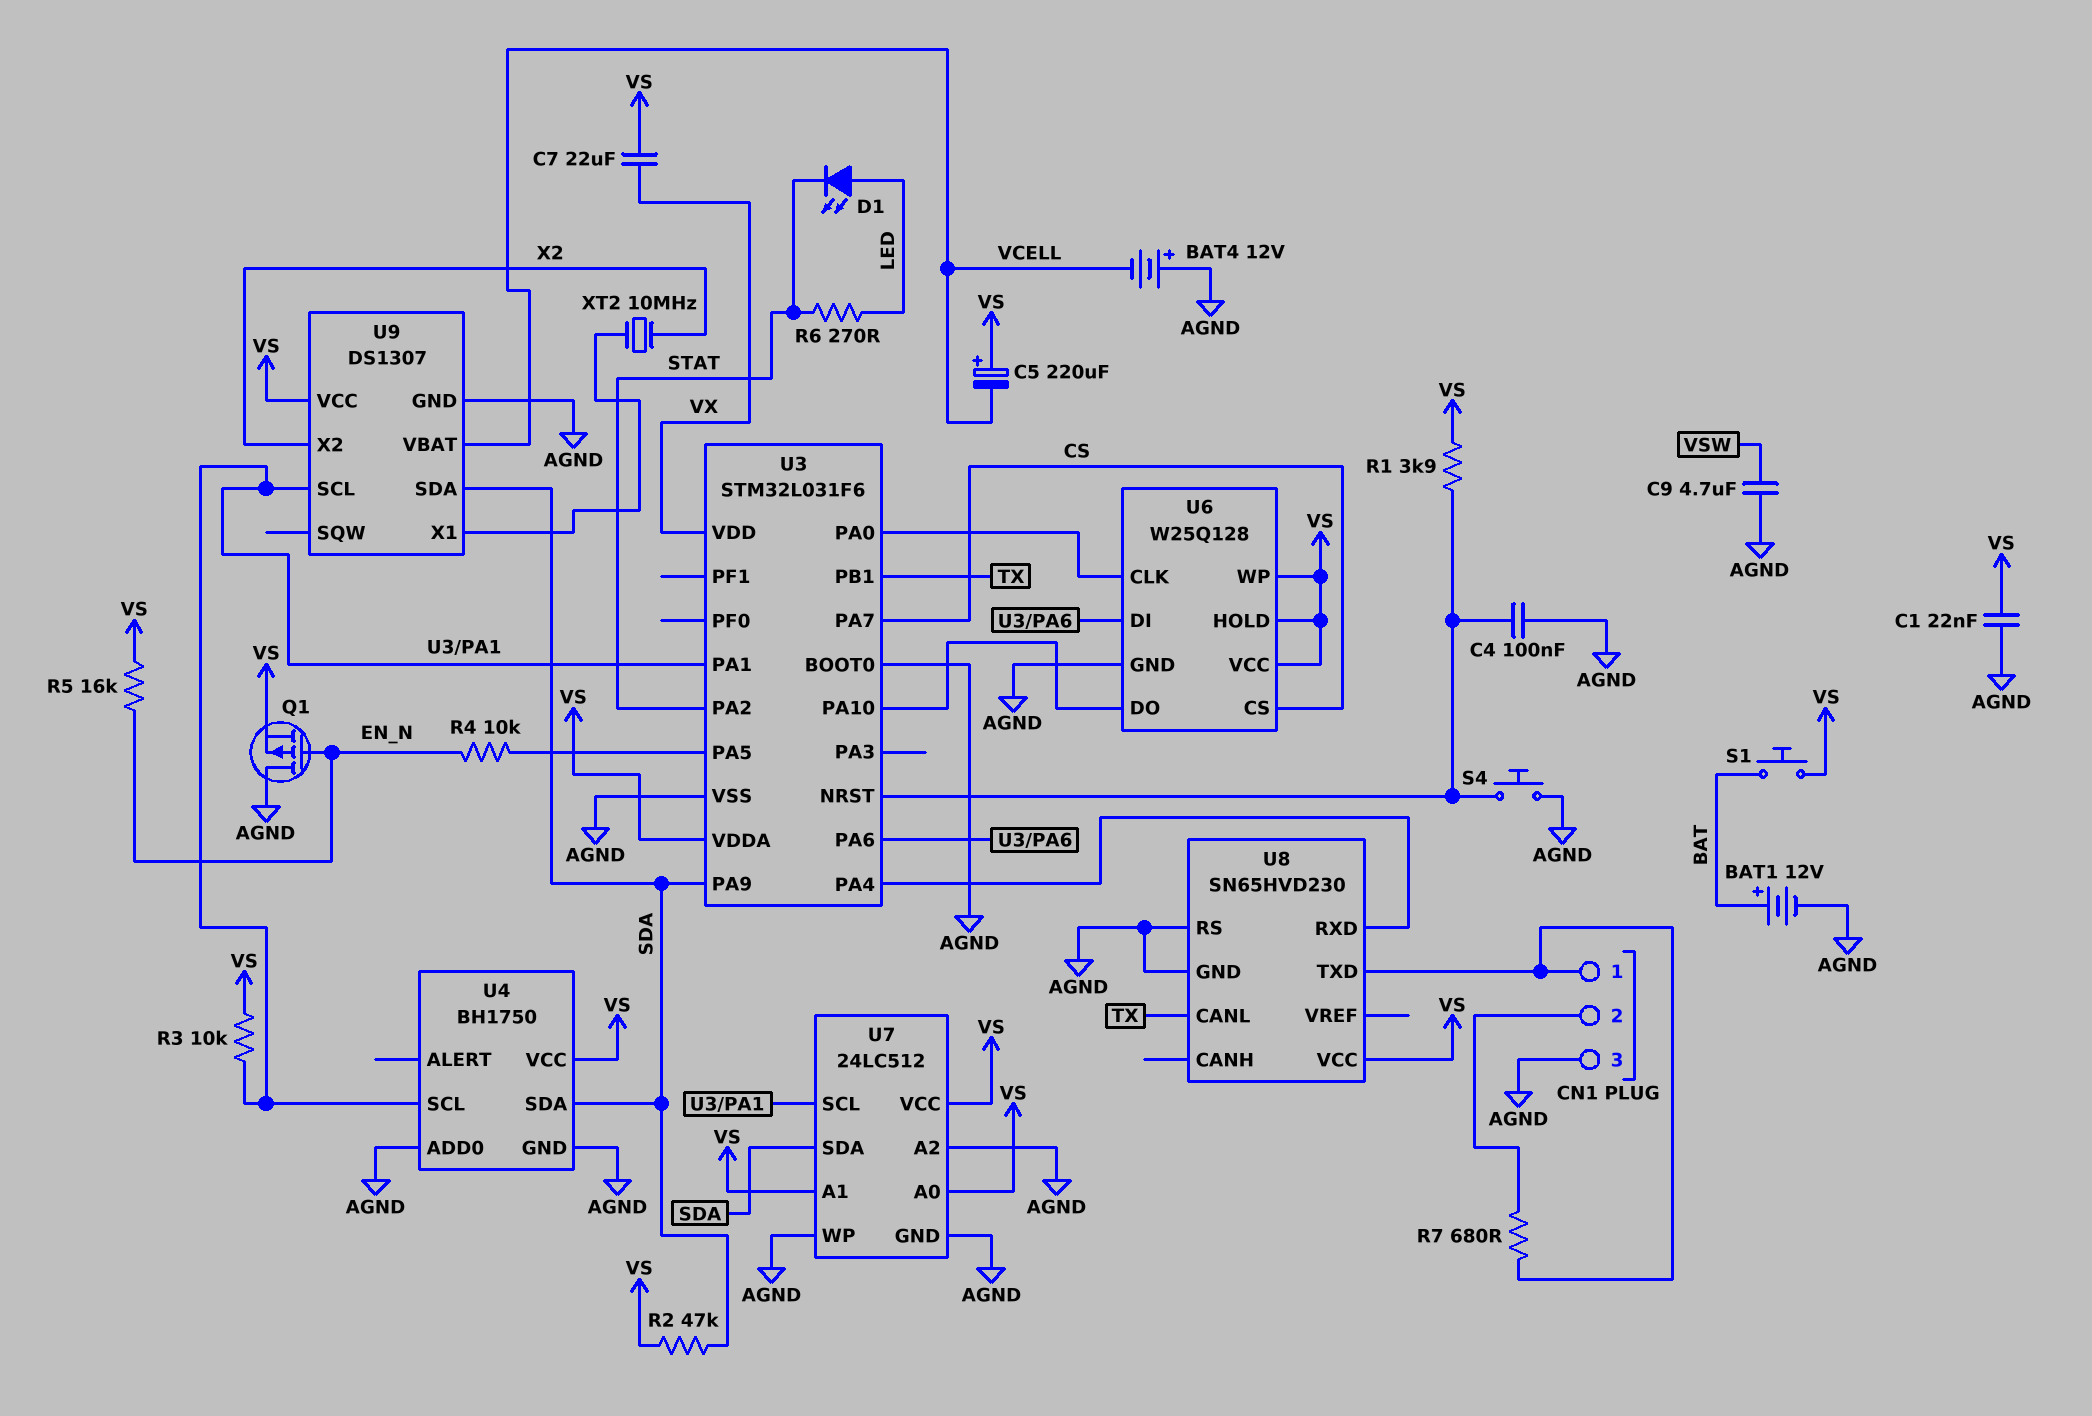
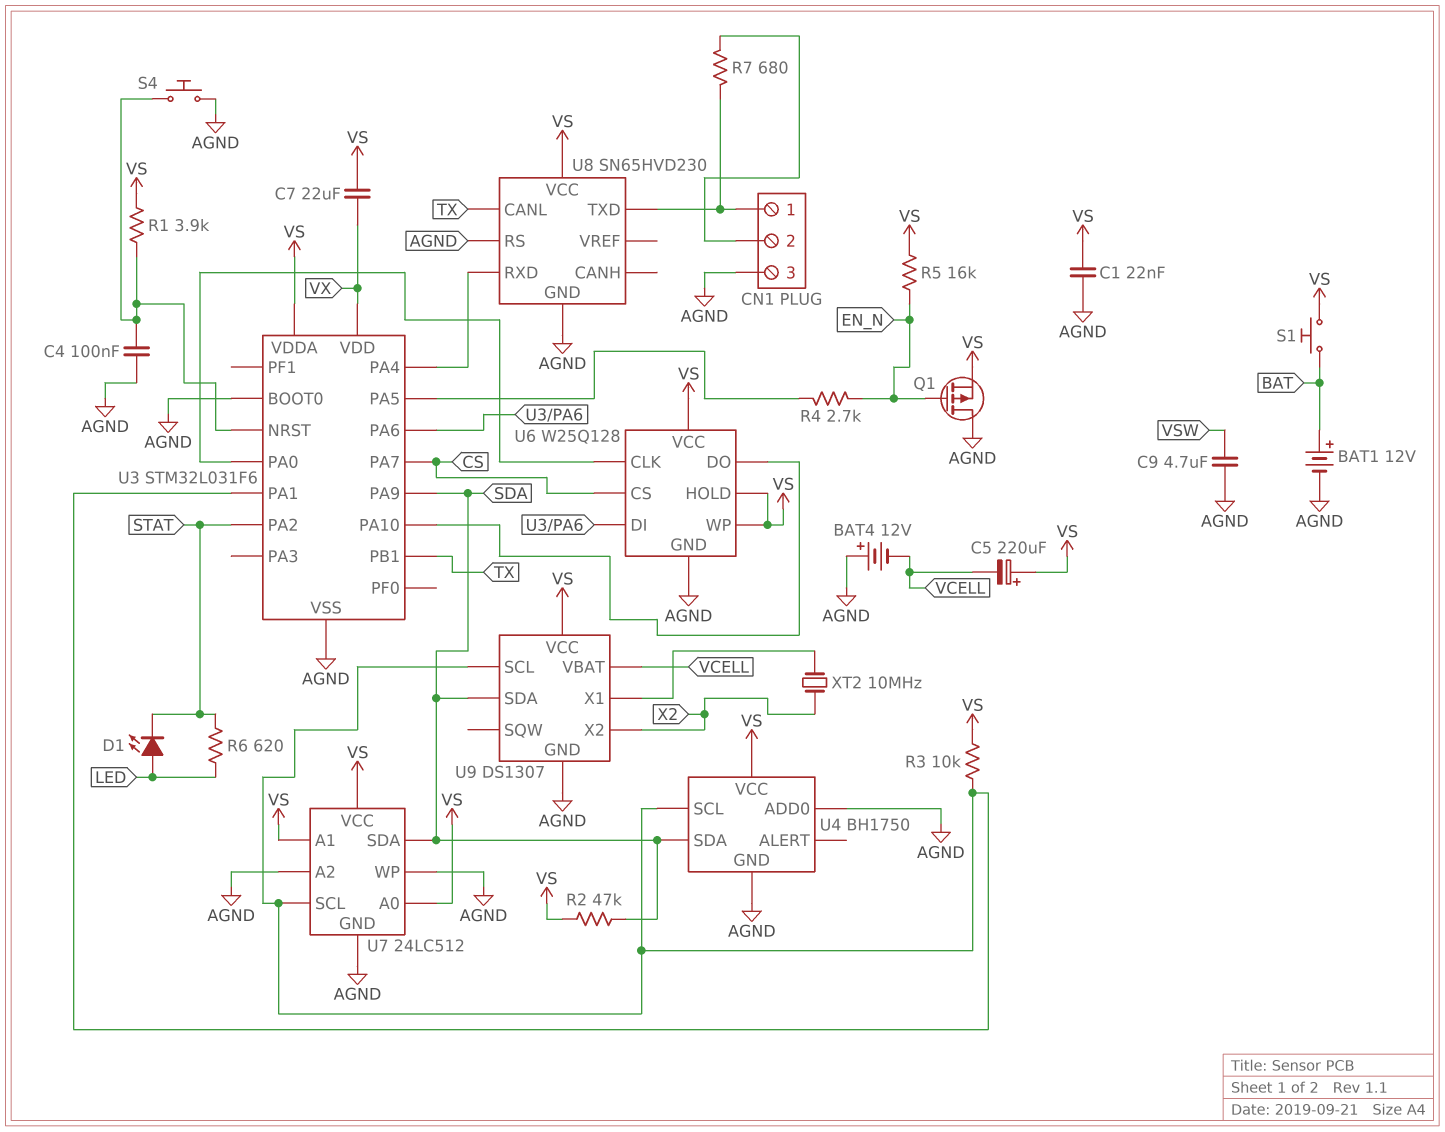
R4: 10k (EN_N, U3/PA5) -> 2.7k (EN_N, U3/PA5)
R6: 270 (LED, STAT) -> 620 (LED, STAT)

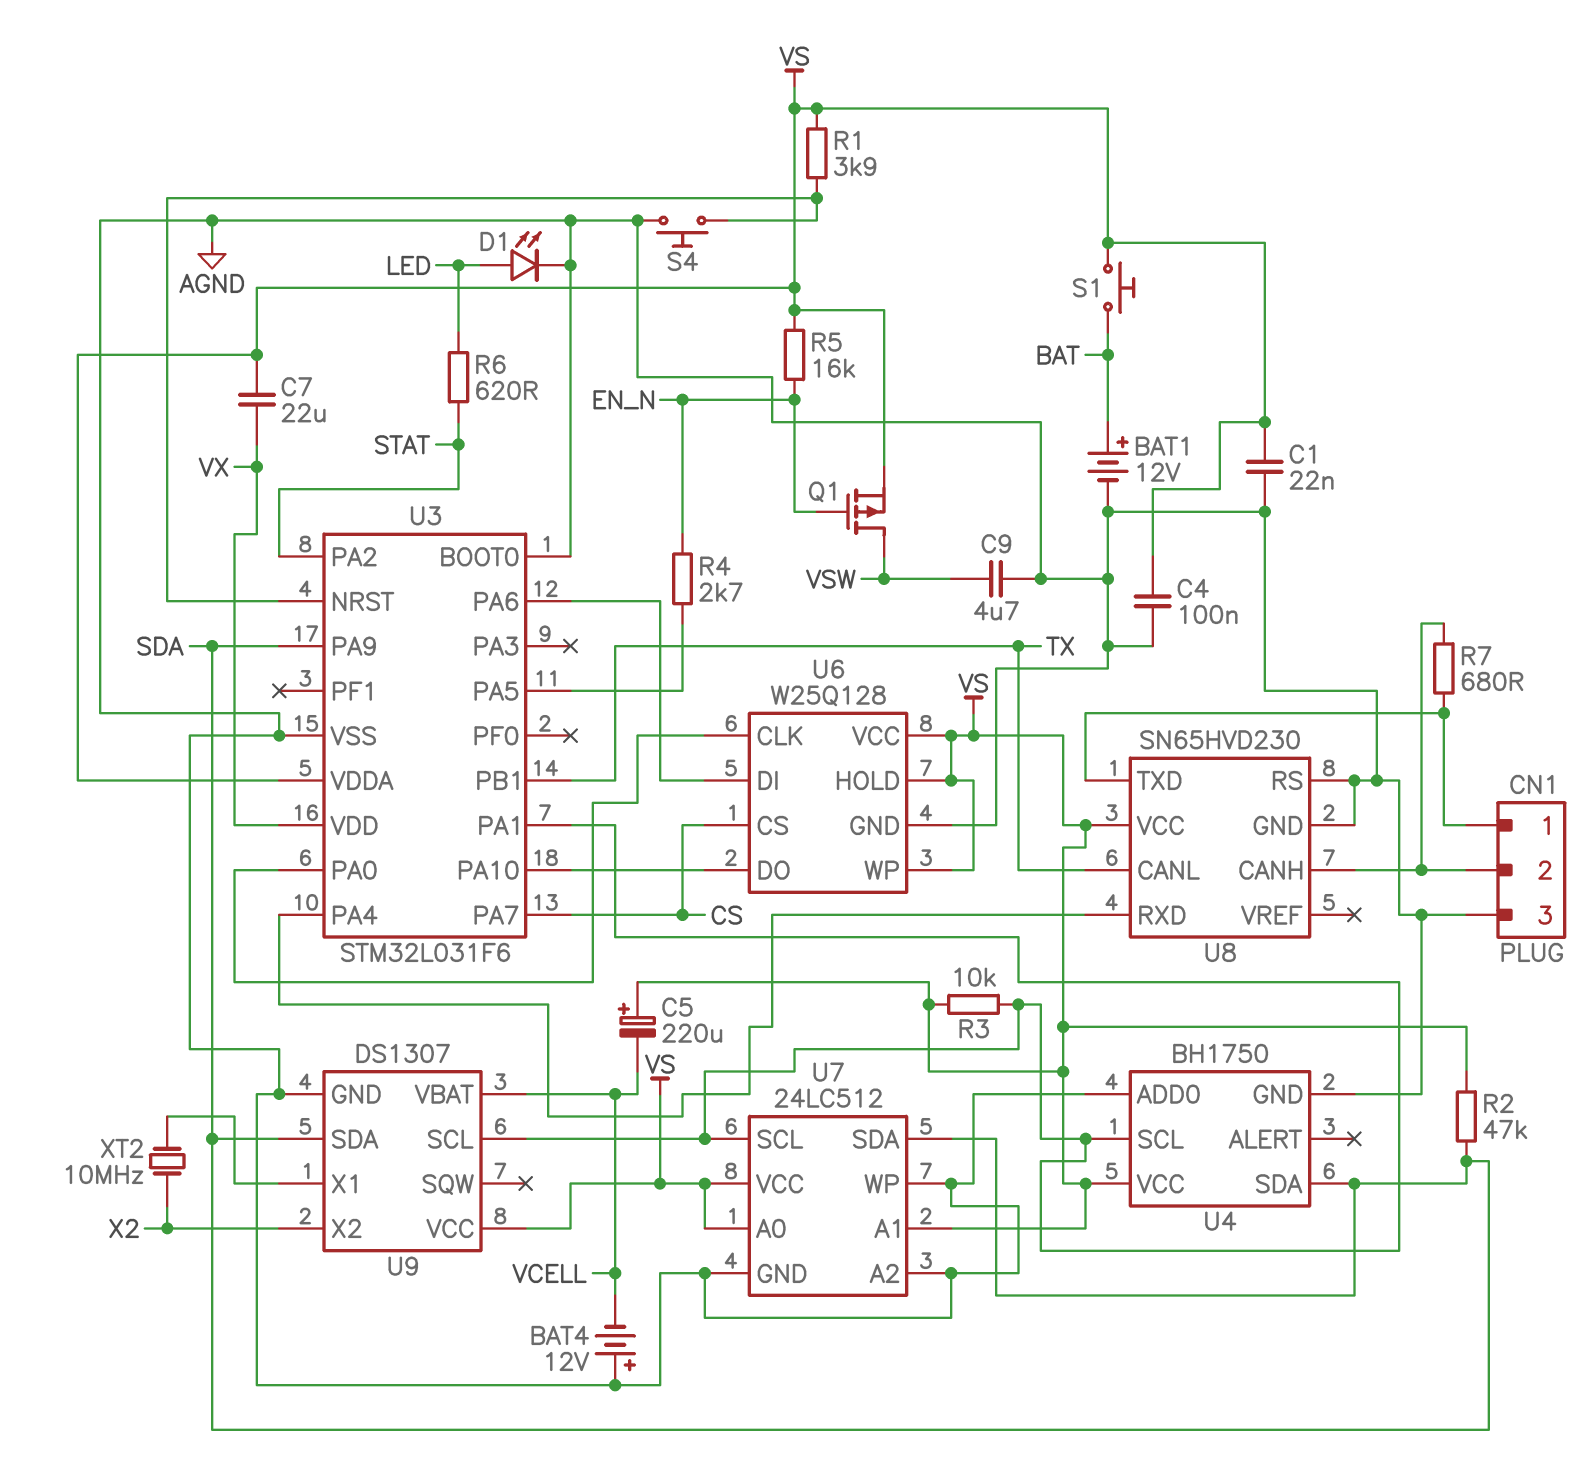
C4: 100nF (AGND, U3/NRST) -> 100nF (AGND, VS)
D1: LED (A LED, K STAT) -> LED (A LED, K AGND)
Q1: PMOS (G EN_N, D AGND, S VS) -> PMOS (G EN_N, D VSW, S VS)
U8 pin CANH: none -> CN1/2

